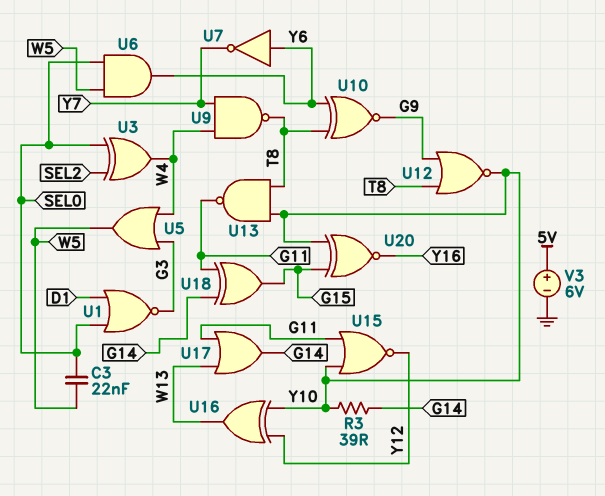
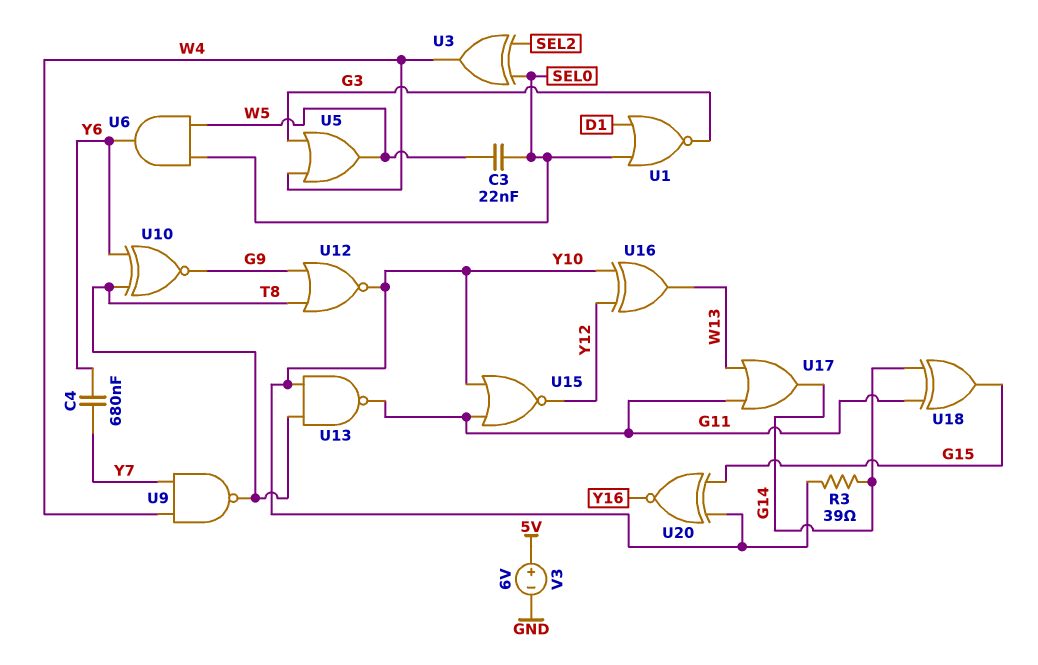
C4: none -> 680nF (Y6, Y7)
U7: NOT (in Y6, out Y7) -> none

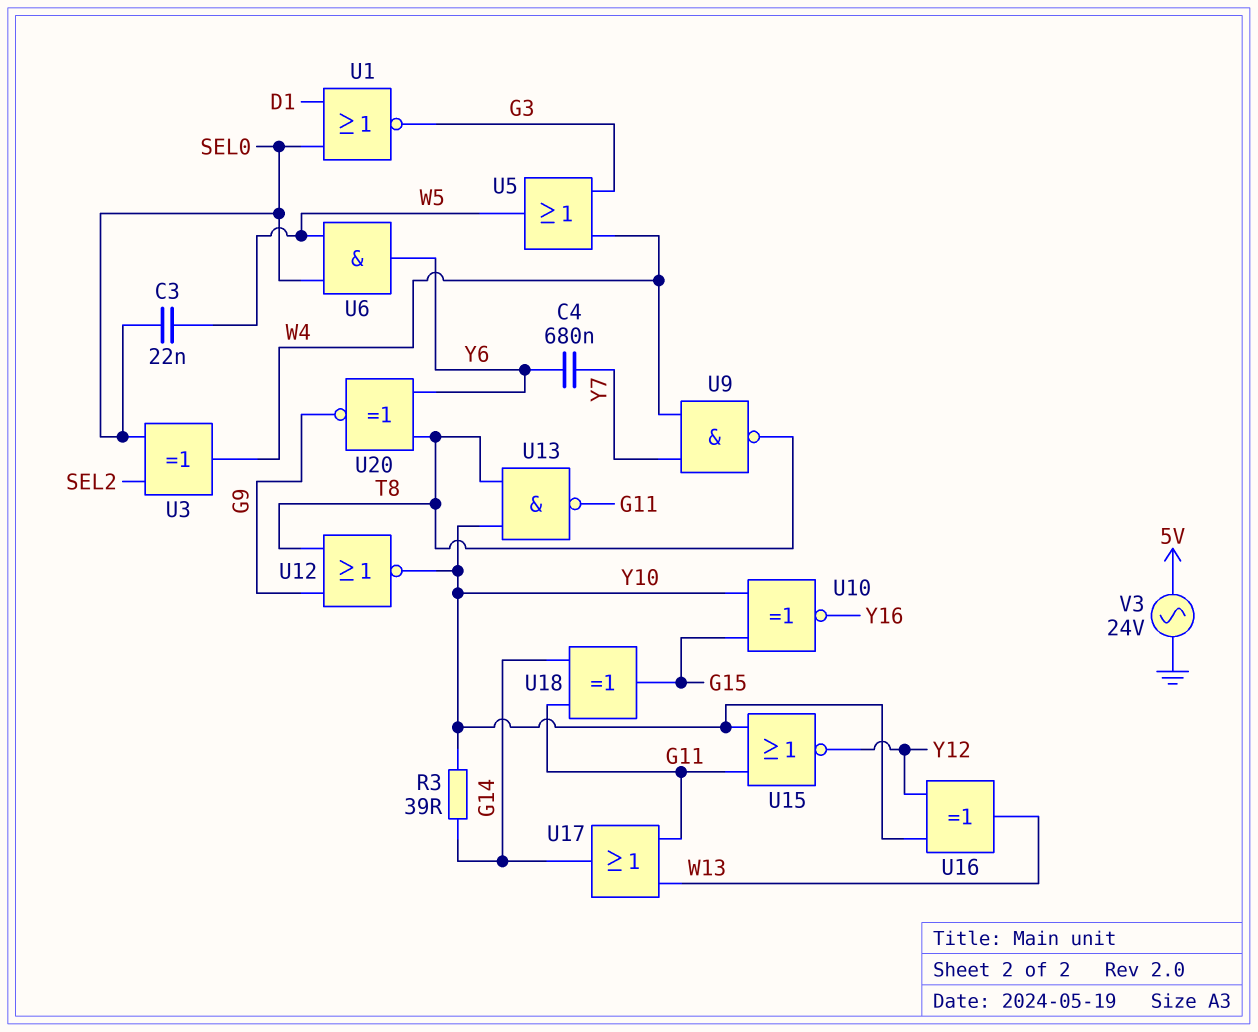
U10: XNOR (in T8, in Y6, out G9) -> XNOR (in G15, in Y10, out Y16)
U20: XNOR (in G15, in Y10, out Y16) -> XNOR (in T8, in Y6, out G9)
V3: 6V (plus 5V, minus GND) -> AC 24V (5V, GND)

